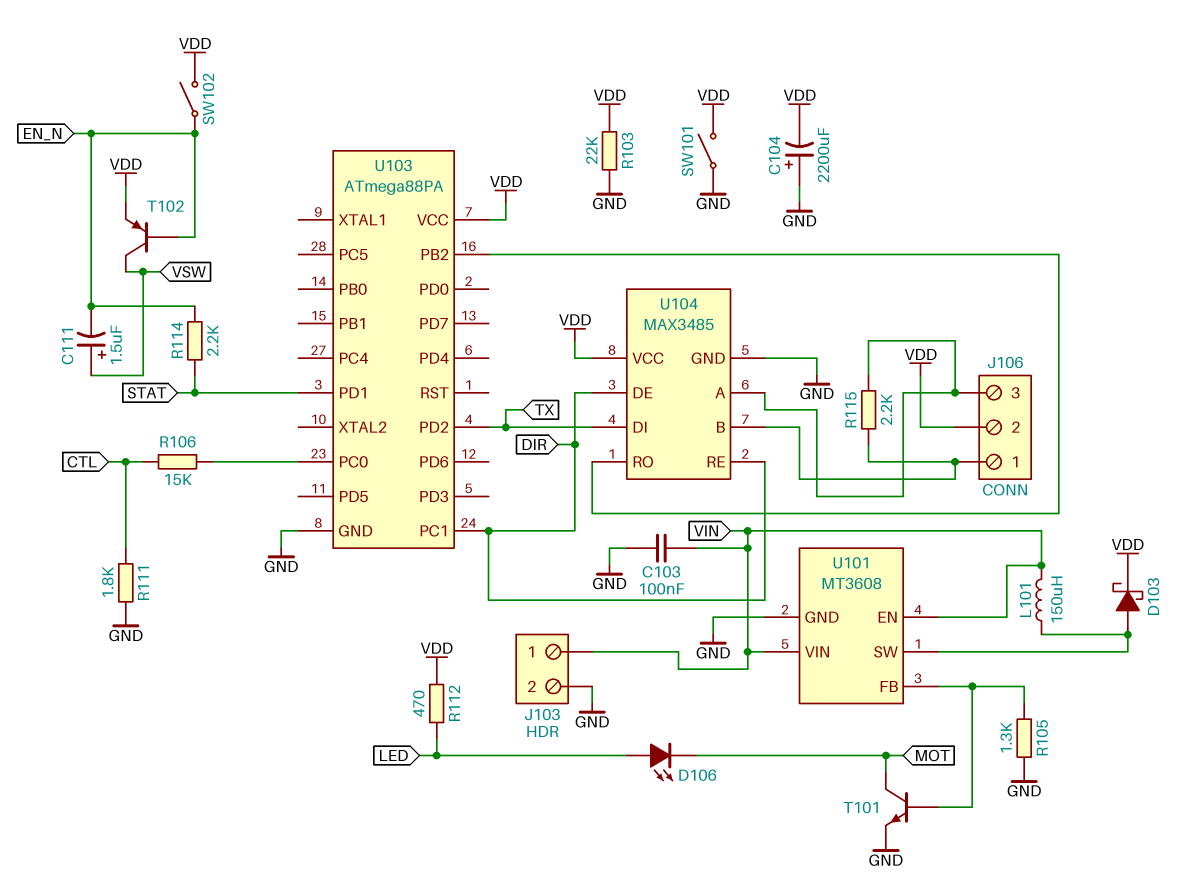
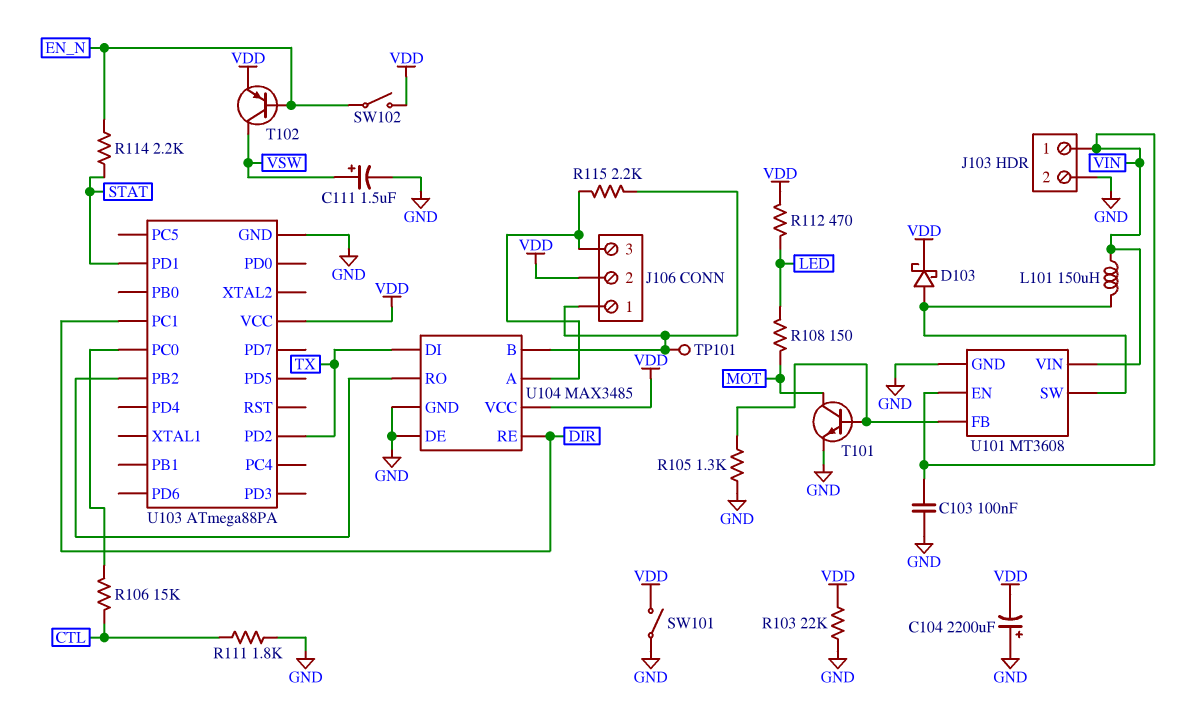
C111: 1.5uF (plus VSW, minus EN_N) -> 1.5uF (plus VSW, minus GND)
D106: LED (A LED, K MOT) -> none
R108: none -> 150 (LED, MOT)
TP101: none -> test point (J106/1)
U104 pin DE: DIR -> GND

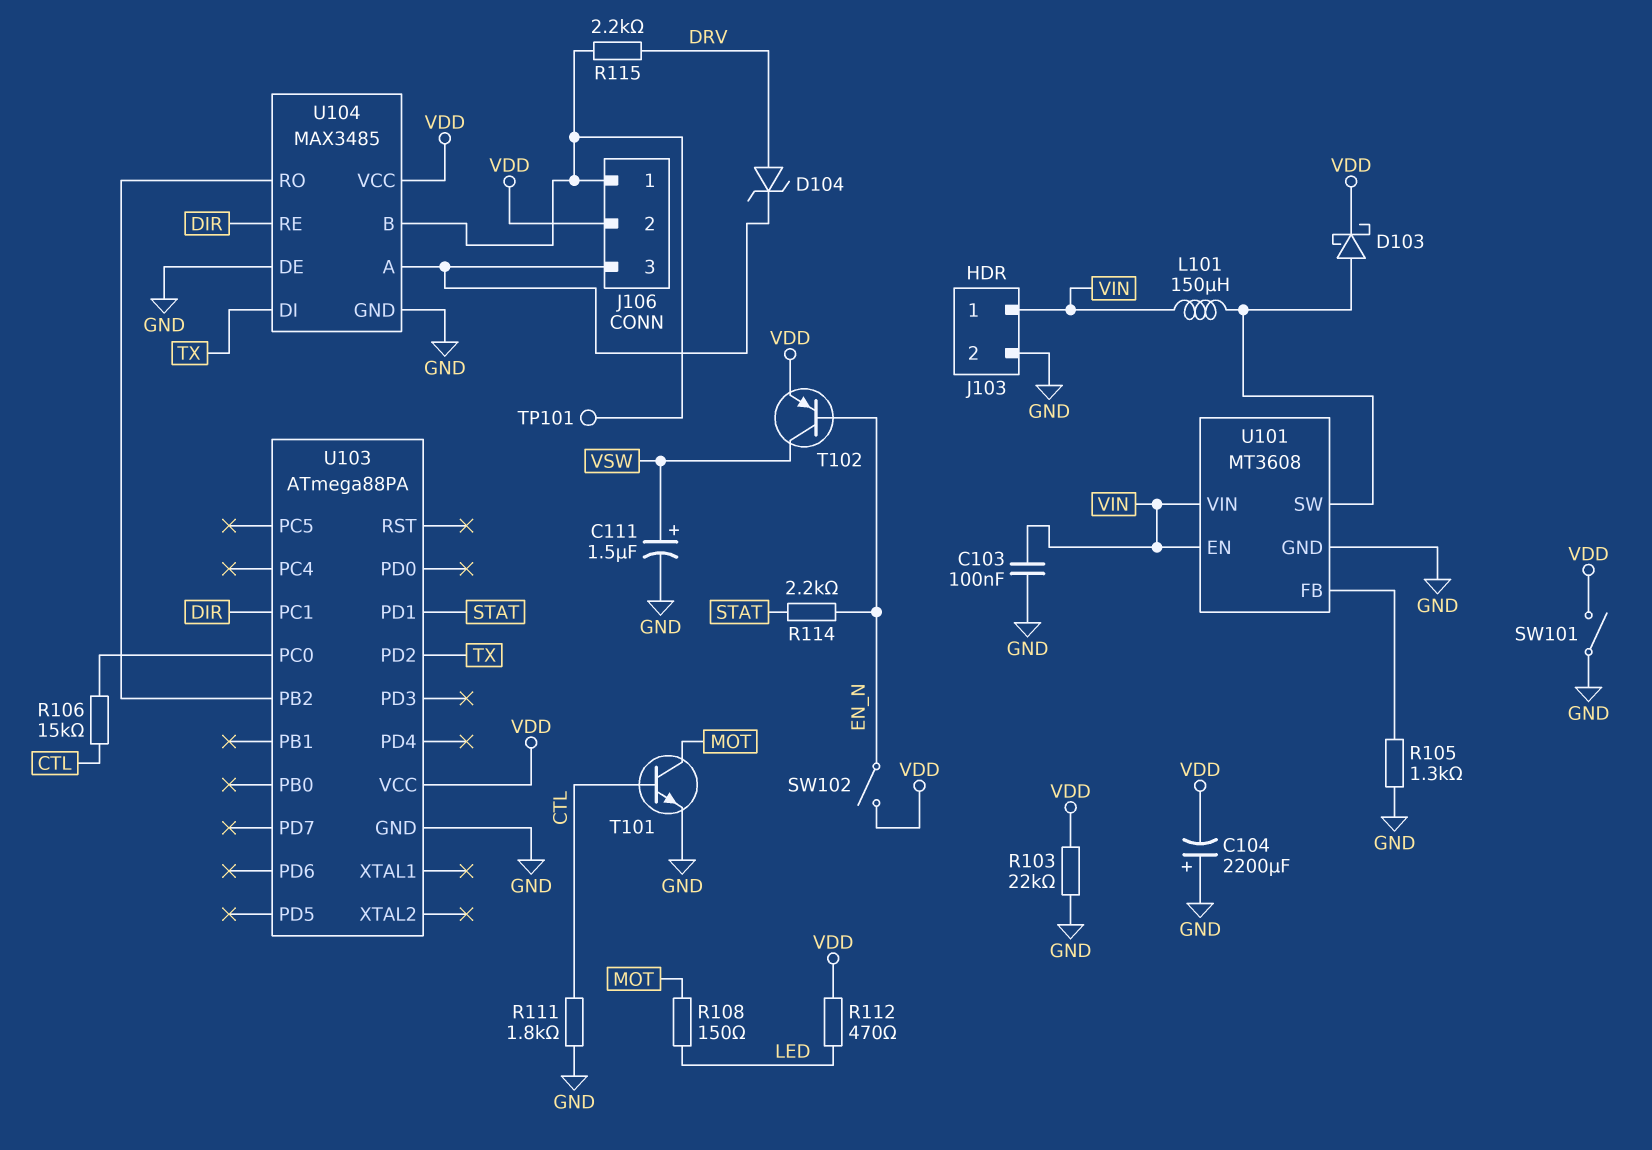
D104: none -> zener (A DRV, K J106/3)
R115: 2.2k (J106/1, J106/3) -> 2.2k (DRV, J106/1)
T101: NPN (B U101/FB, C MOT, E GND) -> NPN (B CTL, C MOT, E GND)

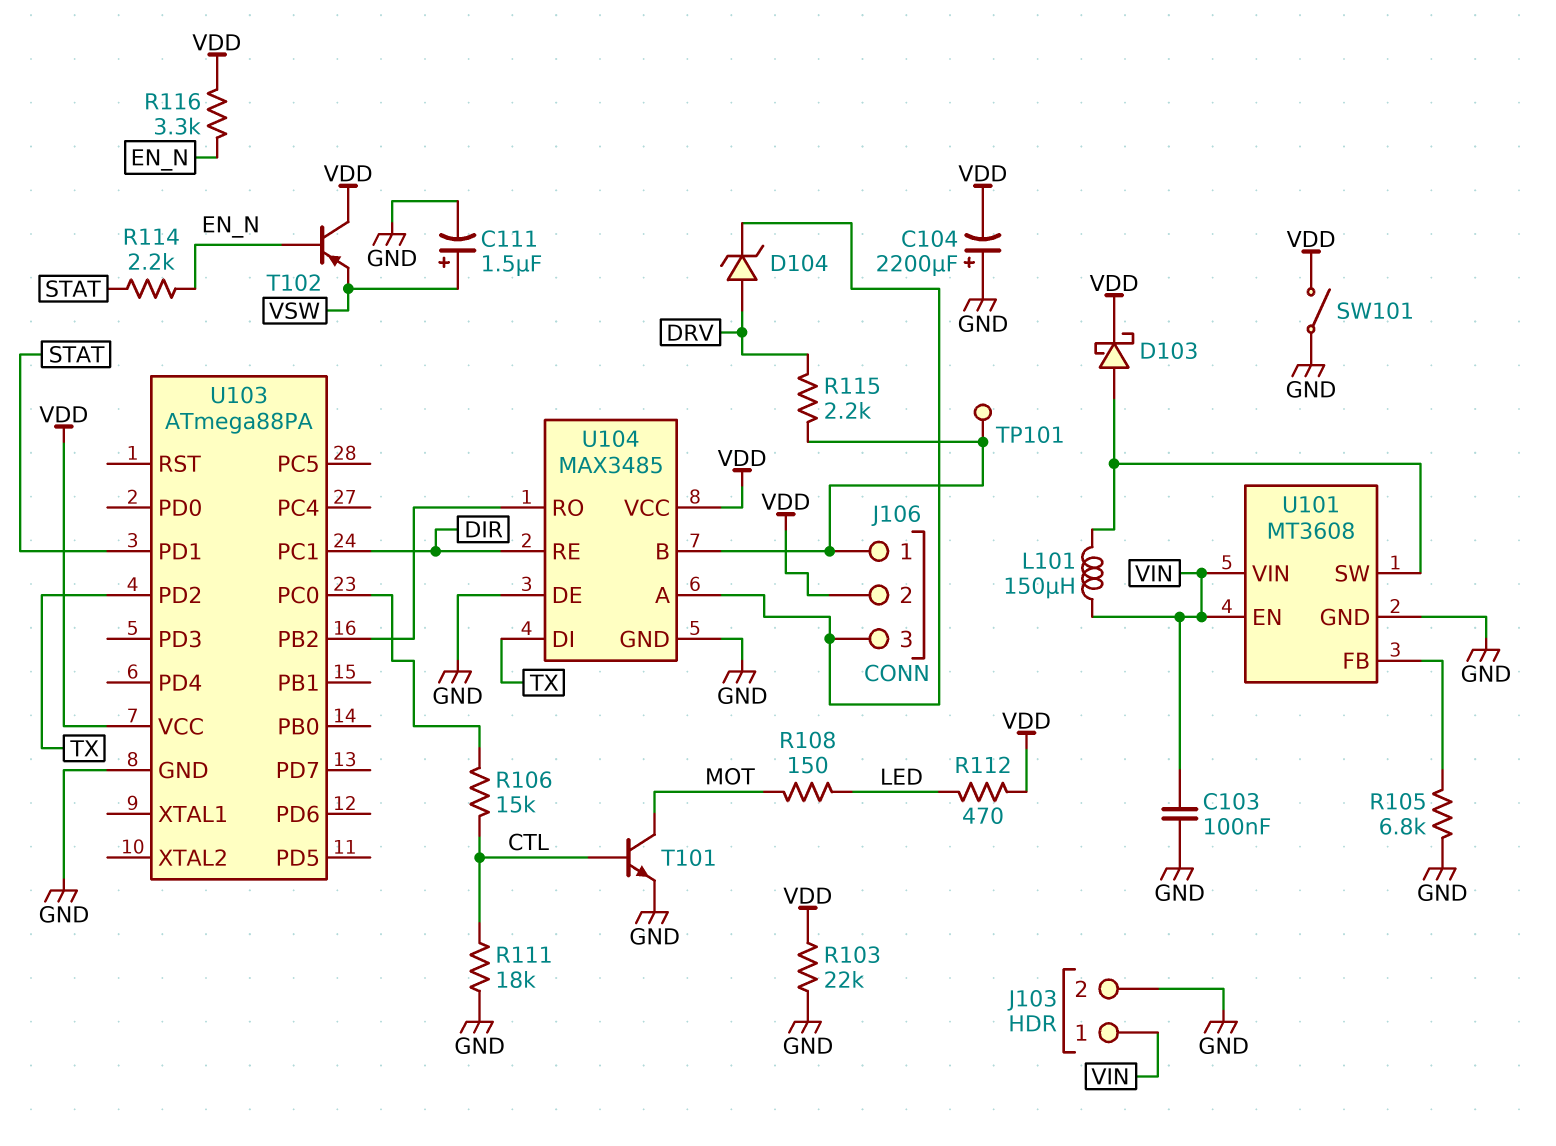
R105: 1.3k (GND, U101/FB) -> 6.8k (GND, U101/FB)
R111: 1.8k (CTL, GND) -> 18k (CTL, GND)
R116: none -> 3.3k (EN_N, VDD)
SW102: switch (EN_N, VDD) -> none
T102: PNP (B EN_N, C VSW, E VDD) -> PNP (B EN_N, C VDD, E VSW)

